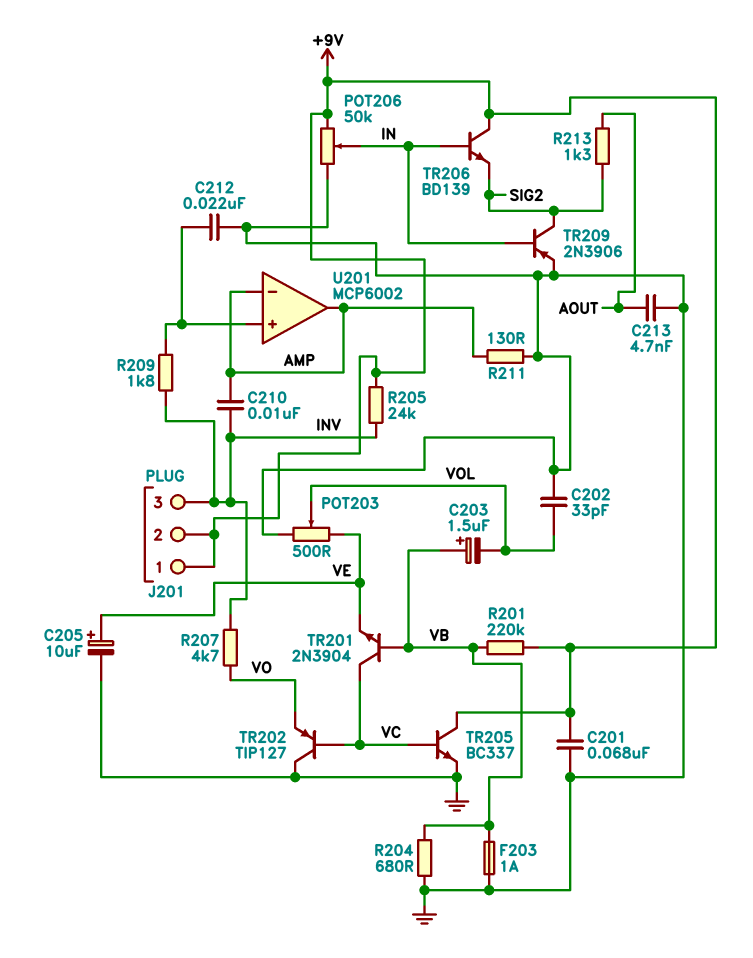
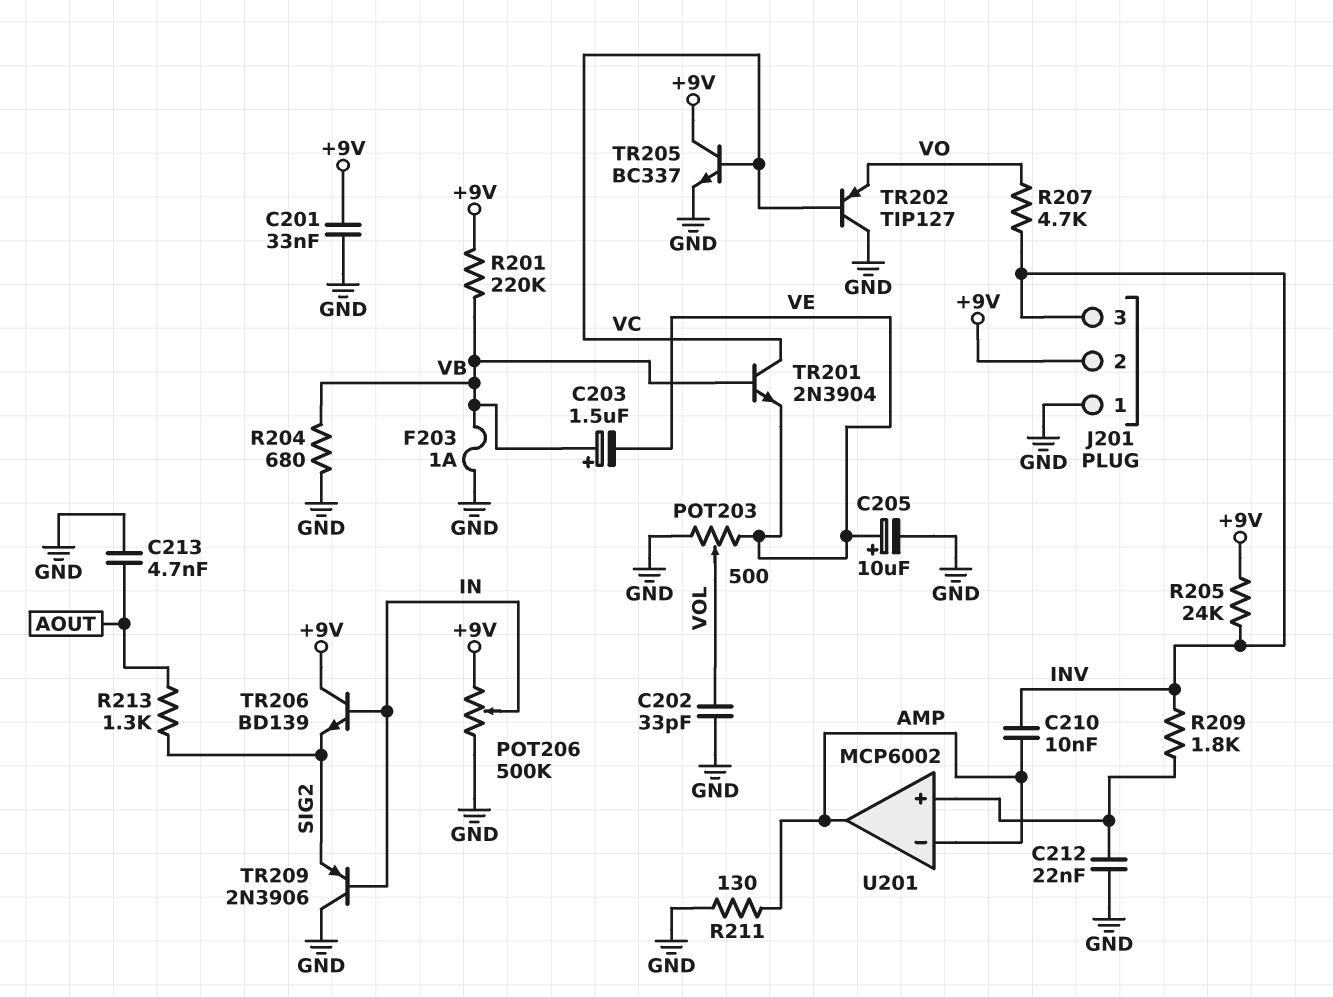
C201: 68nF (+9V, GND) -> 33nF (+9V, GND)
C203: 1.5uF (plus VB, minus VOL) -> 1.5uF (plus VB, minus VE)
J201 pin 1: +9V -> GND
POT206: 50k (+9V, GND, wiper IN) -> 500k (+9V, GND, wiper IN)
TR209: PNP 2N3906 (B IN, C SIG2, E GND) -> PNP 2N3906 (B IN, C GND, E SIG2)

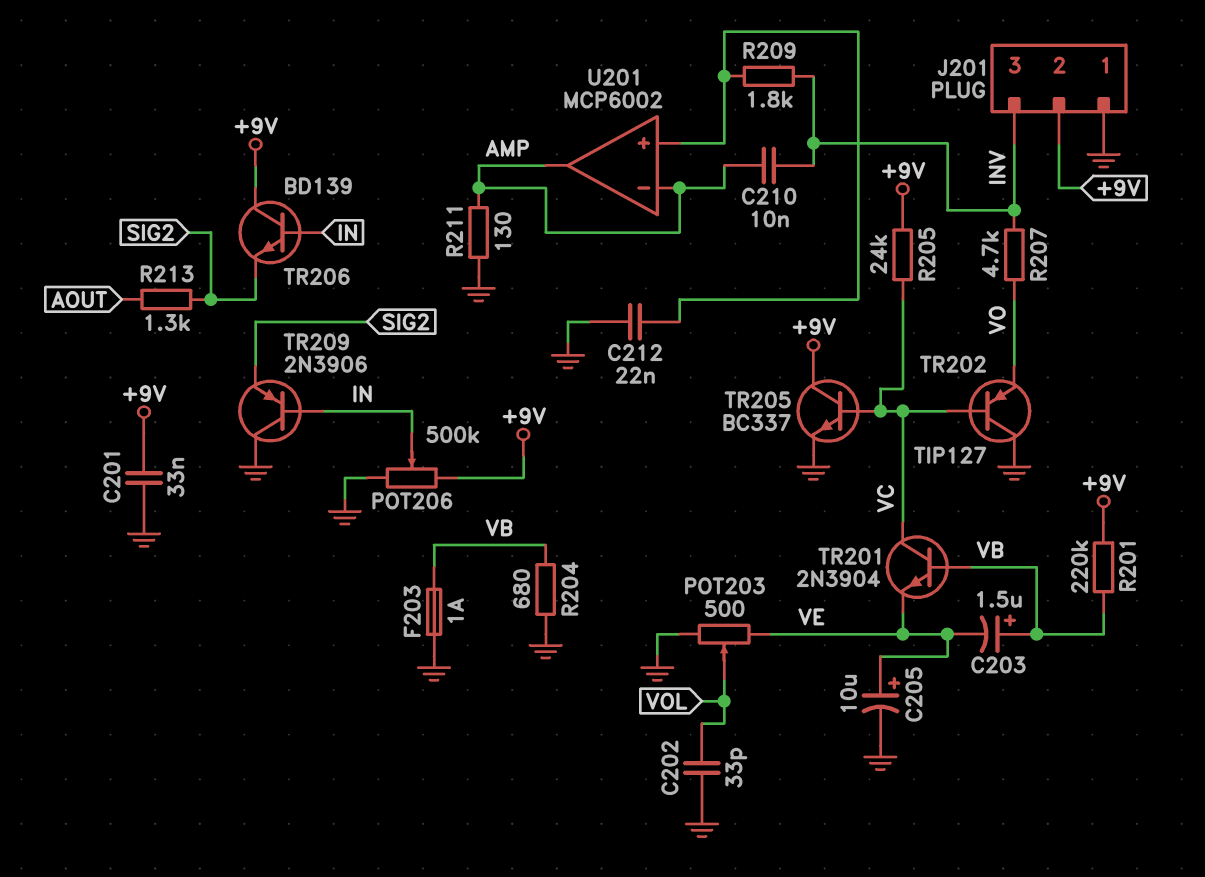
C213: 4.7nF (AOUT, GND) -> none
R205: 24k (+9V, INV) -> 24k (+9V, VC)

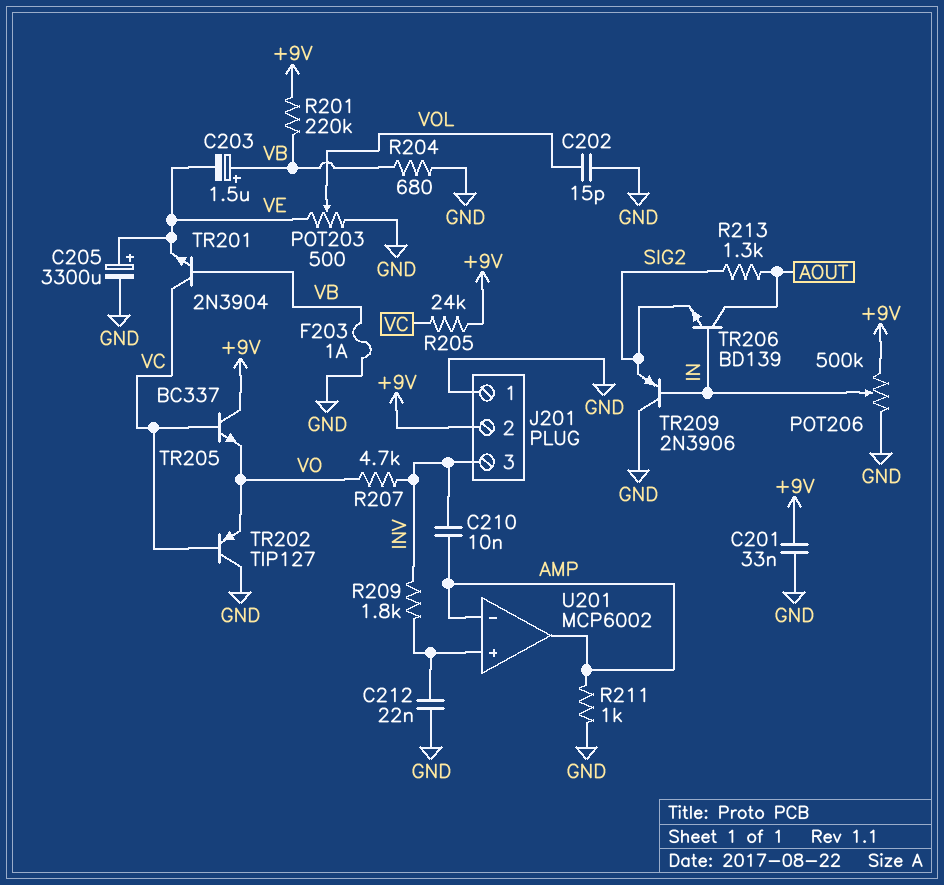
C202: 33pF (GND, VOL) -> 15pF (GND, VOL)
C205: 10uF (plus VE, minus GND) -> 3300uF (plus VE, minus GND)
R211: 130 (AMP, GND) -> 1k (AMP, GND)
TR205: NPN BC337 (B VC, C +9V, E GND) -> NPN BC337 (B VC, C +9V, E VO)
TR206: NPN BD139 (B IN, C +9V, E SIG2) -> NPN BD139 (B IN, C AOUT, E SIG2)

